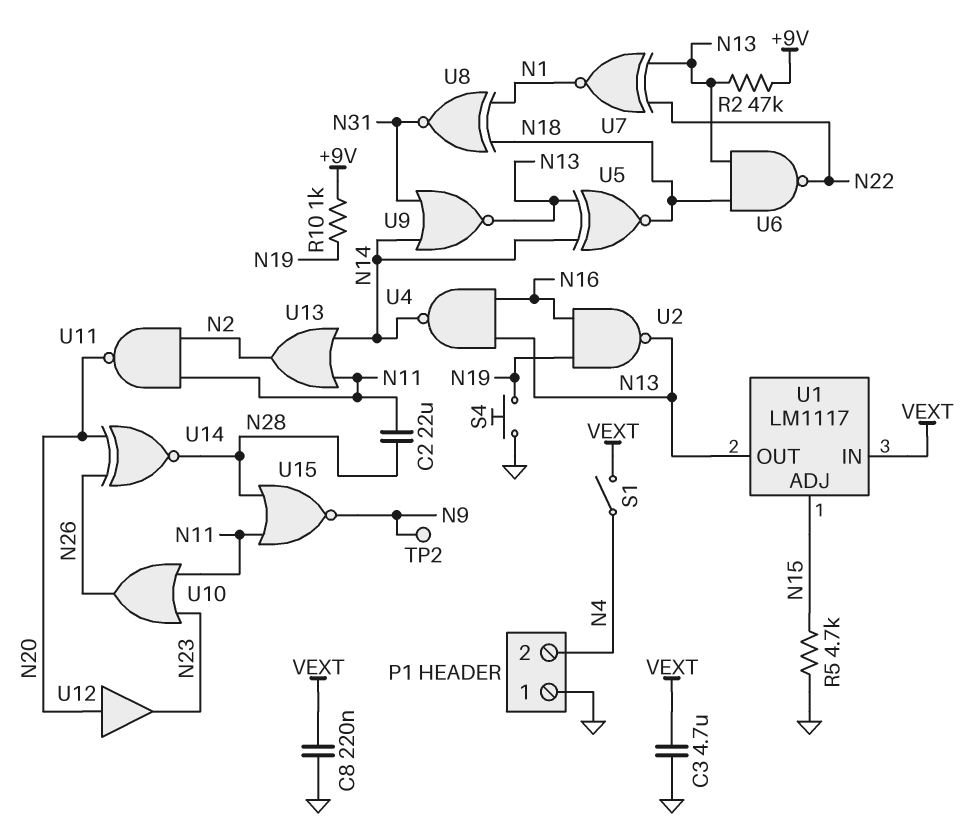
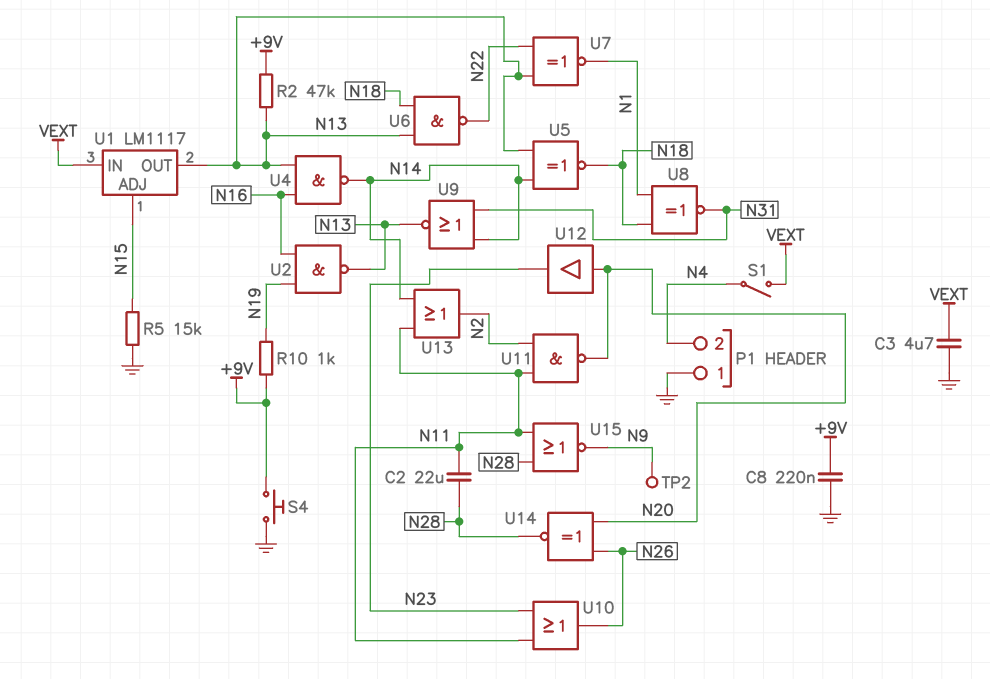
C8: 220nF (GND, VEXT) -> 220nF (+9V, GND)
R5: 4.7k (GND, N15) -> 15k (GND, N15)
S4: button (GND, N19) -> button (+9V, GND)

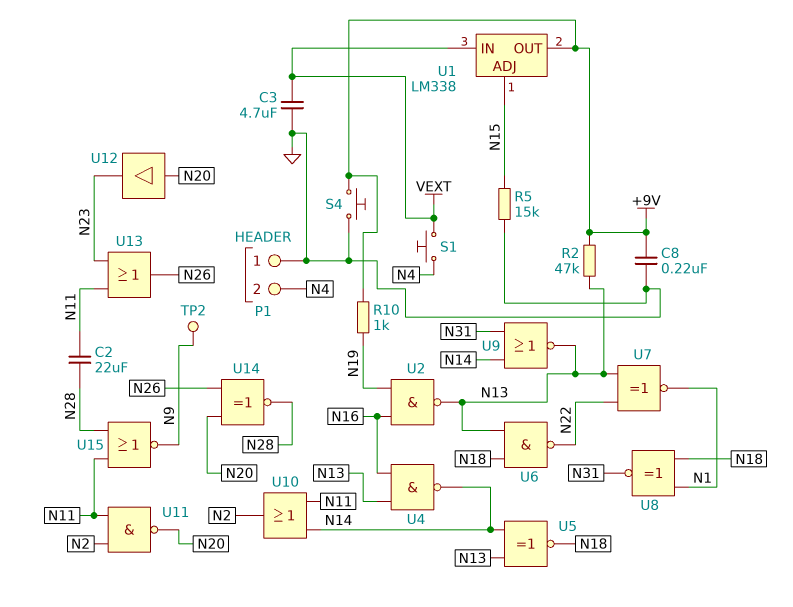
S1: switch (N4, VEXT) -> button (N4, VEXT)
U1: LM1117 -> LM338
U1 pin OUT: N13 -> +9V
U10: OR (in N11, in N23, out N26) -> OR (in N11, in N14, out N2)
U13: OR (in N11, in N14, out N2) -> OR (in N11, in N23, out N26)

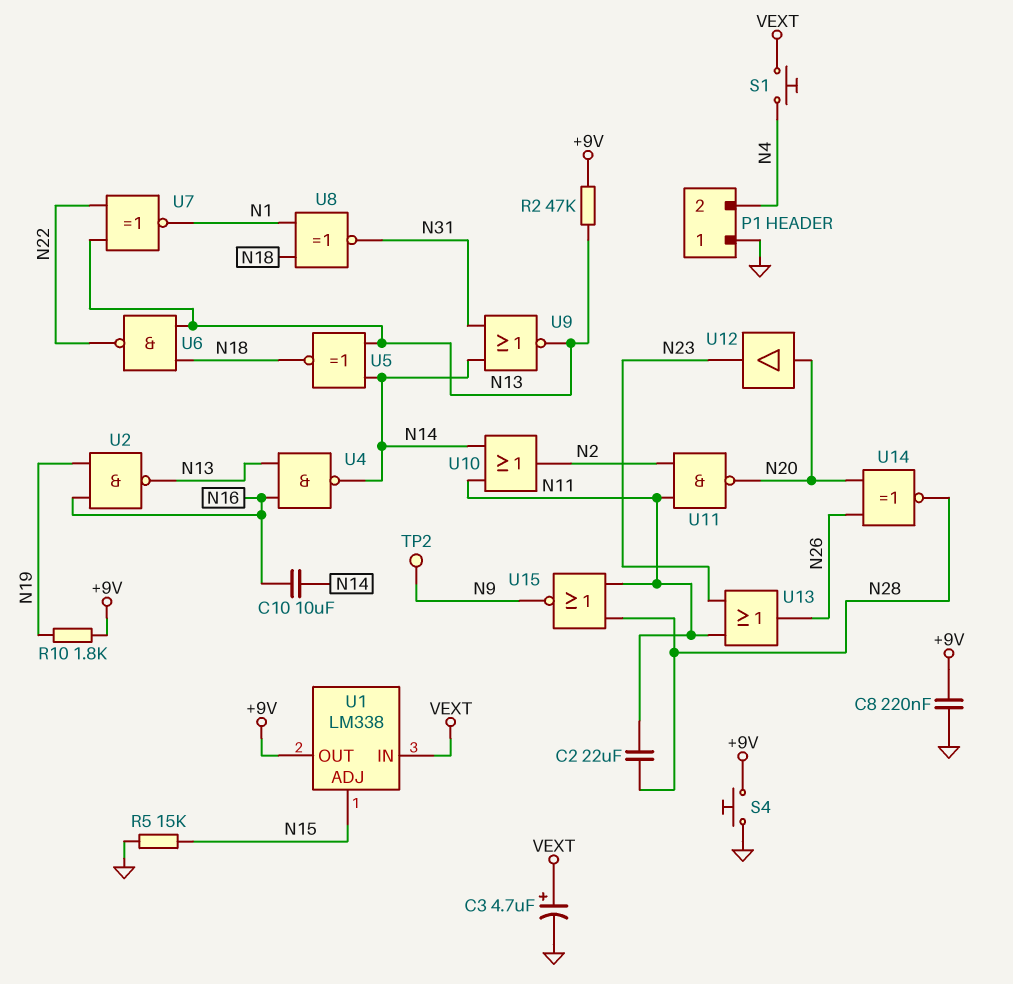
C3: 4.7uF (GND, VEXT) -> 4.7uF (plus VEXT, minus GND)
C10: none -> 10uF (N14, N16)
R10: 1k (+9V, N19) -> 1.8k (+9V, N19)

